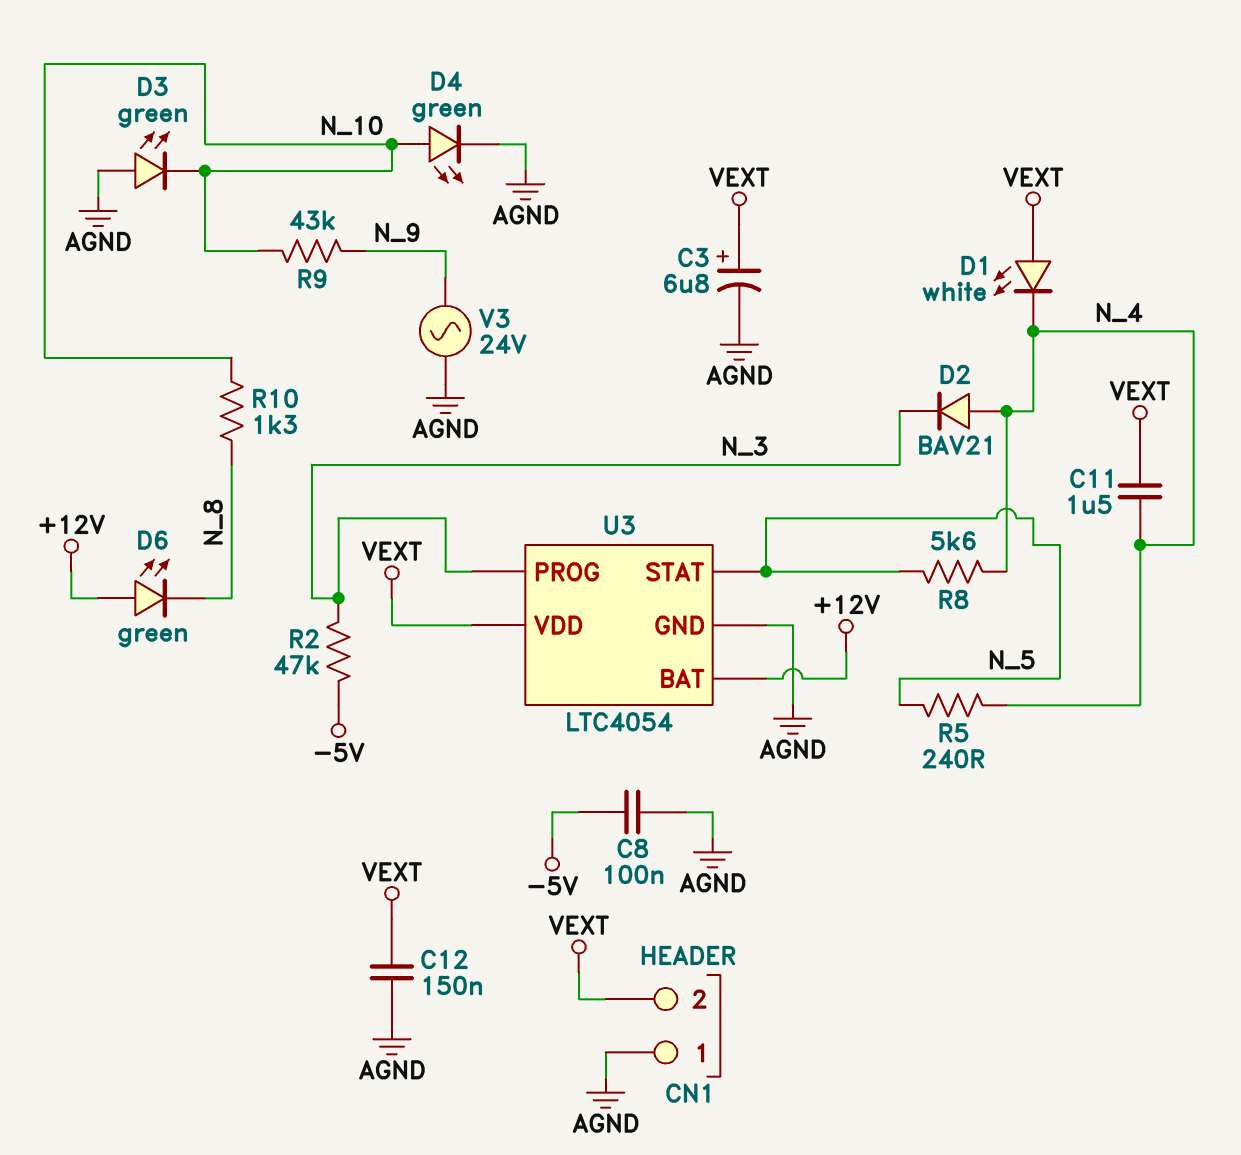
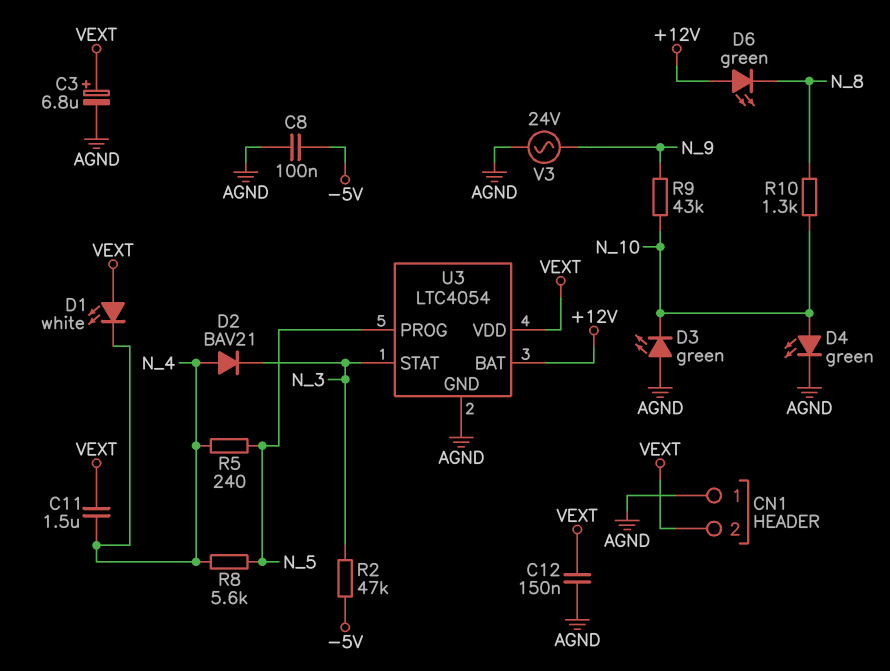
U3 pin PROG: N_3 -> N_5
U3 pin STAT: N_5 -> N_3

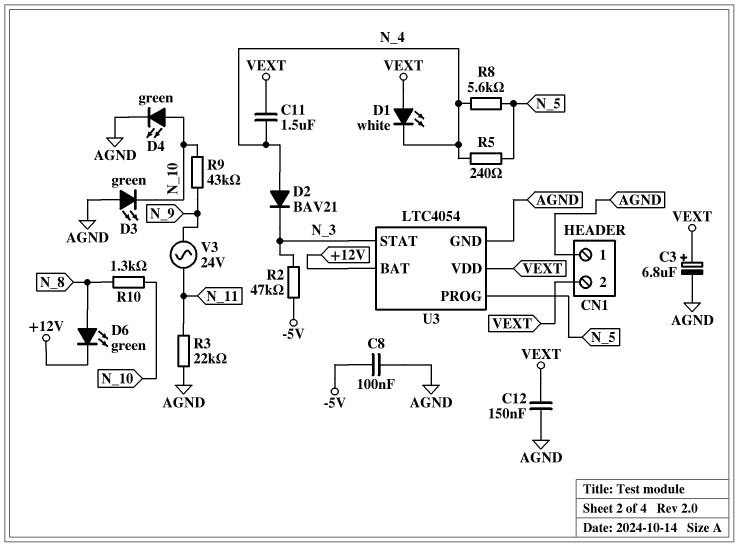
D6: LED green (A +12V, K N_8) -> LED green (A N_8, K +12V)
R3: none -> 22k (AGND, N_11)
V3: AC 24V (AGND, N_9) -> AC 24V (N_9, N_11)

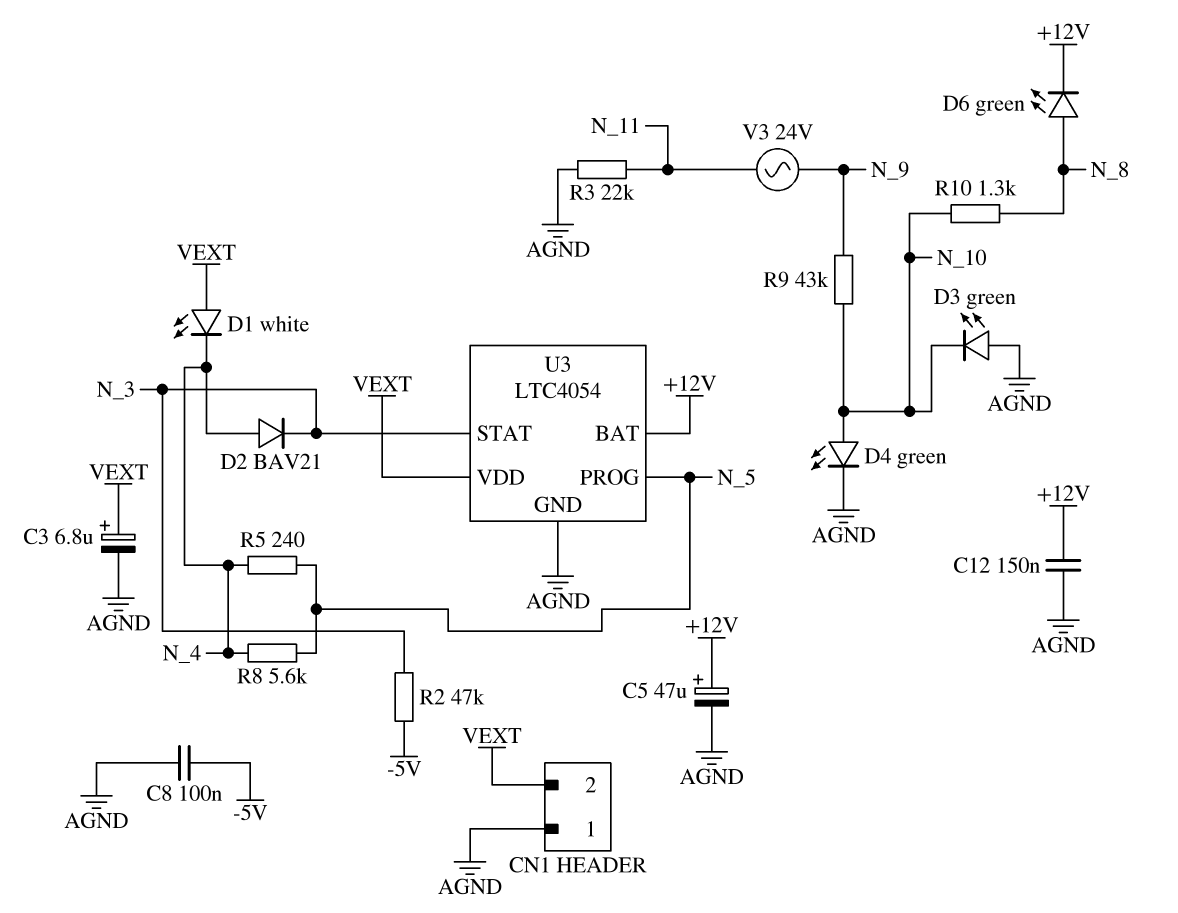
C5: none -> 47uF (plus +12V, minus AGND)
C11: 1.5uF (N_4, VEXT) -> none
C12: 150nF (AGND, VEXT) -> 150nF (+12V, AGND)

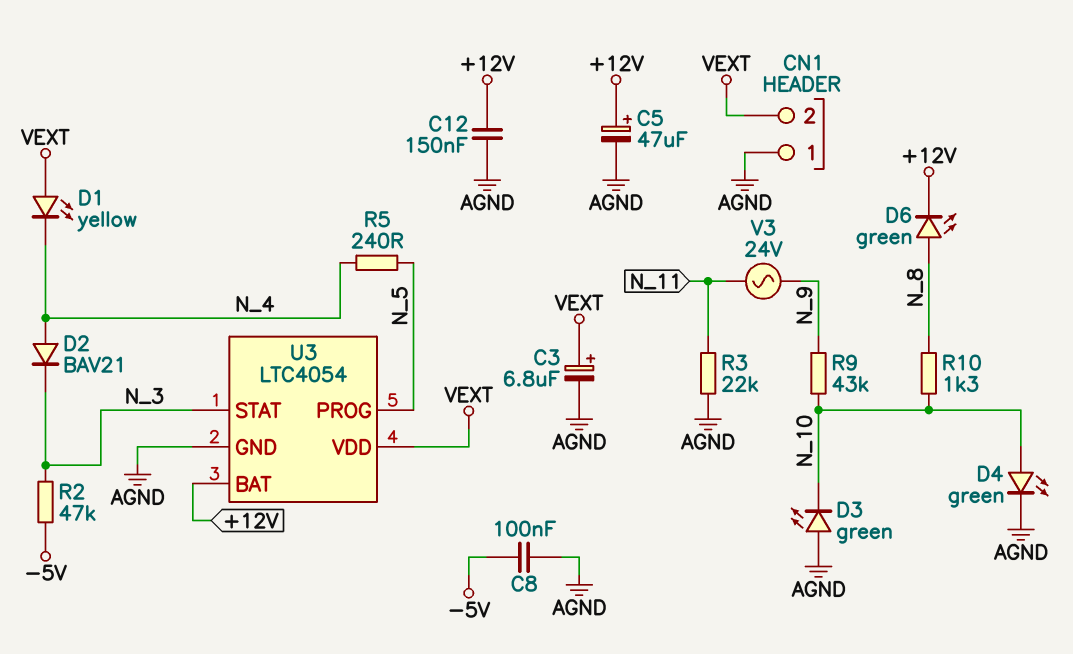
D1: LED white (A VEXT, K N_4) -> LED yellow (A VEXT, K N_4)
R8: 5.6k (N_4, N_5) -> none

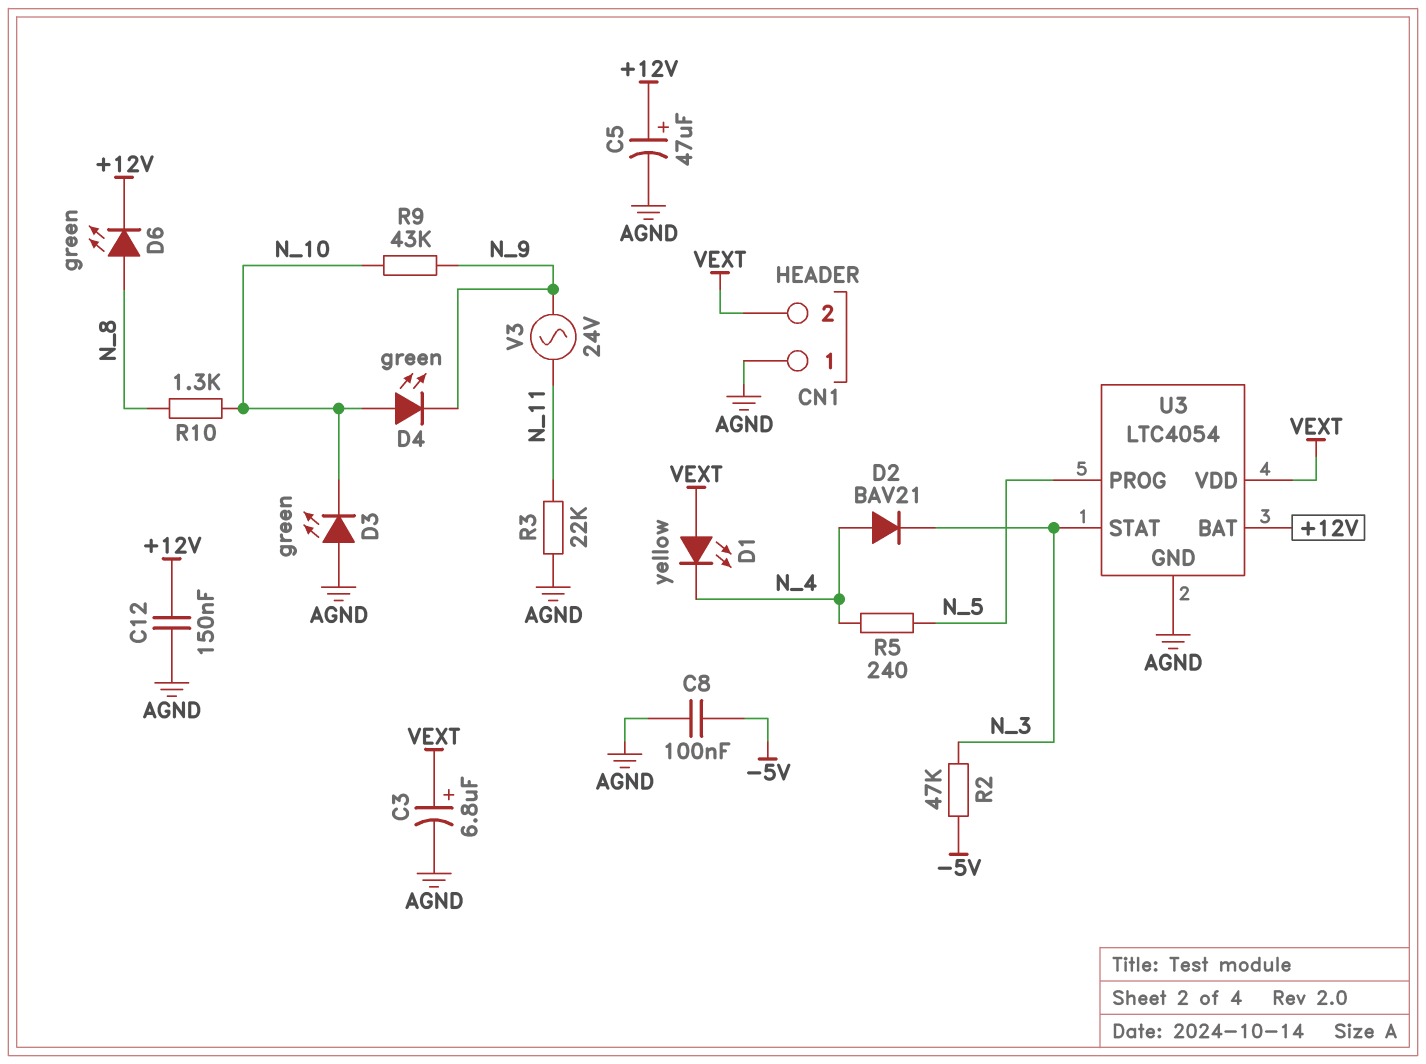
D4: LED green (A N_10, K AGND) -> LED green (A N_10, K N_9)

